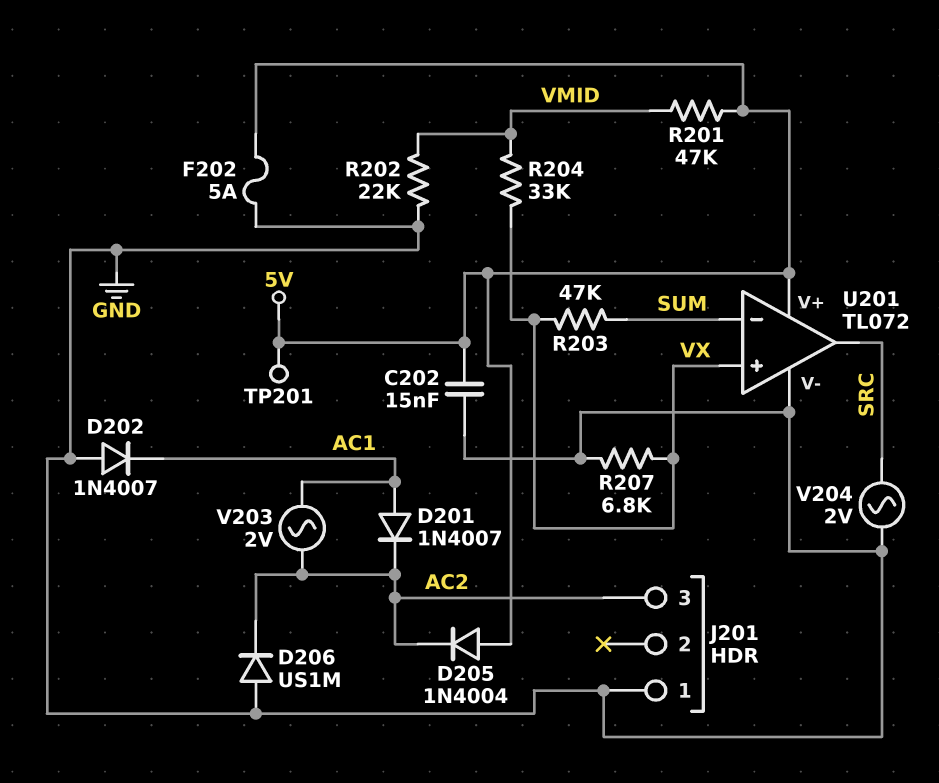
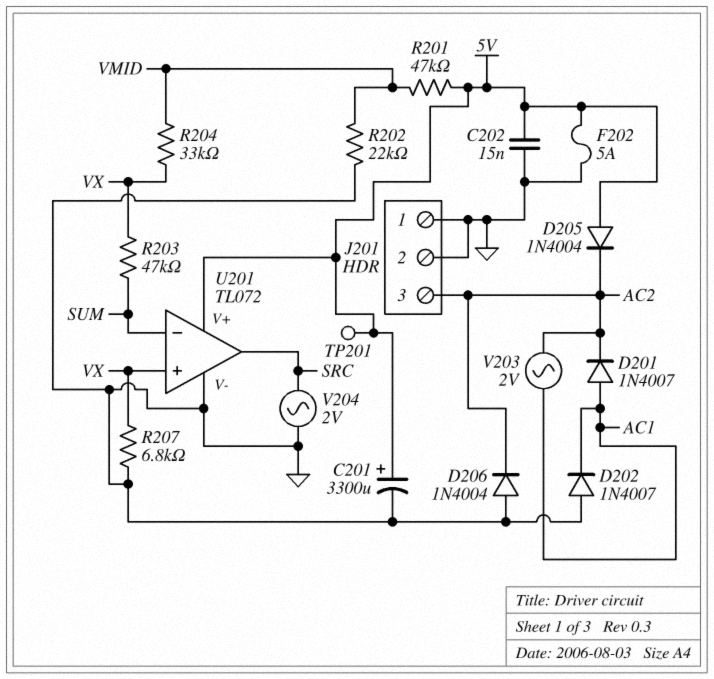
C201: none -> 3300uF (plus 5V, minus GND)
D206: diode US1M (A GND, K AC2) -> diode 1N4004 (A GND, K AC2)
J201 pin 2: none -> GND

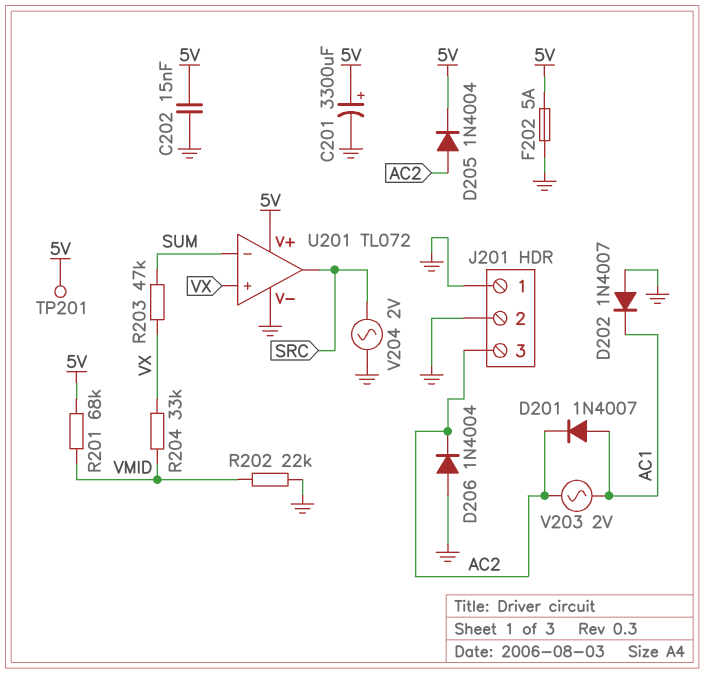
D205: diode 1N4004 (A 5V, K AC2) -> diode 1N4004 (A AC2, K 5V)
R201: 47k (5V, VMID) -> 68k (5V, VMID)
R207: 6.8k (GND, VX) -> none

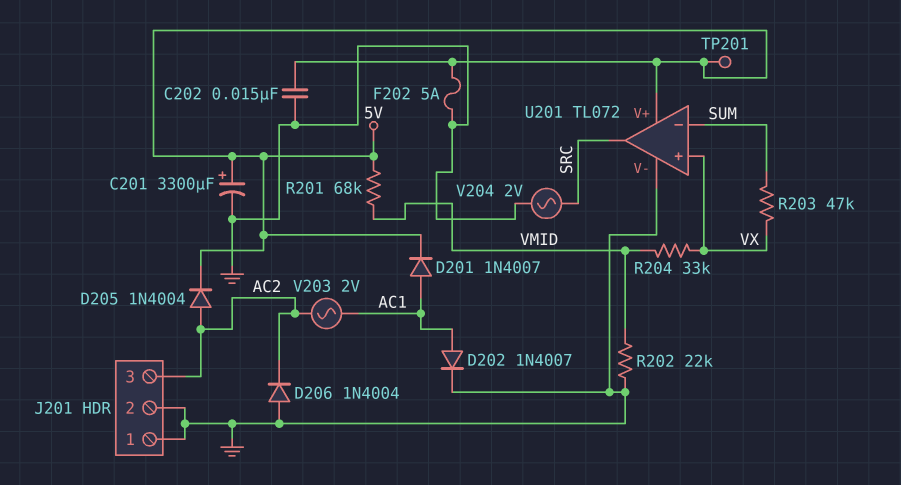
D201: diode 1N4007 (A AC1, K AC2) -> diode 1N4007 (A AC1, K 5V)
D202: diode 1N4007 (A GND, K AC1) -> diode 1N4007 (A AC1, K GND)

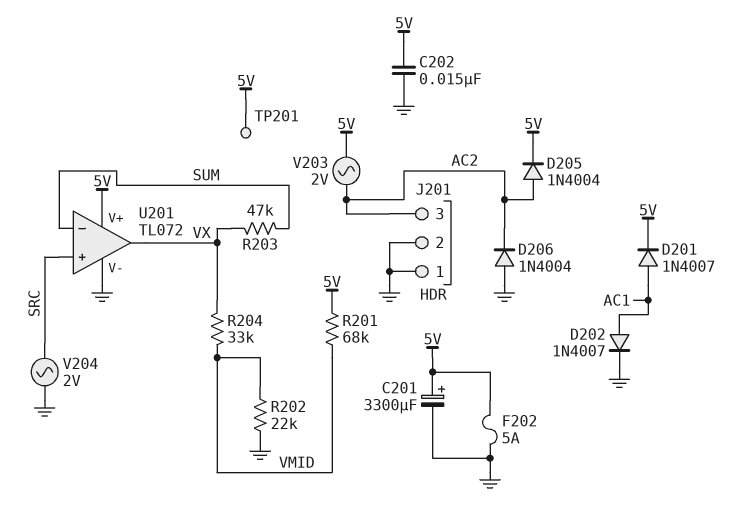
U201 pin in+: VX -> SRC
U201 pin out: SRC -> VX
V203: AC 2V (AC1, AC2) -> AC 2V (5V, AC2)

